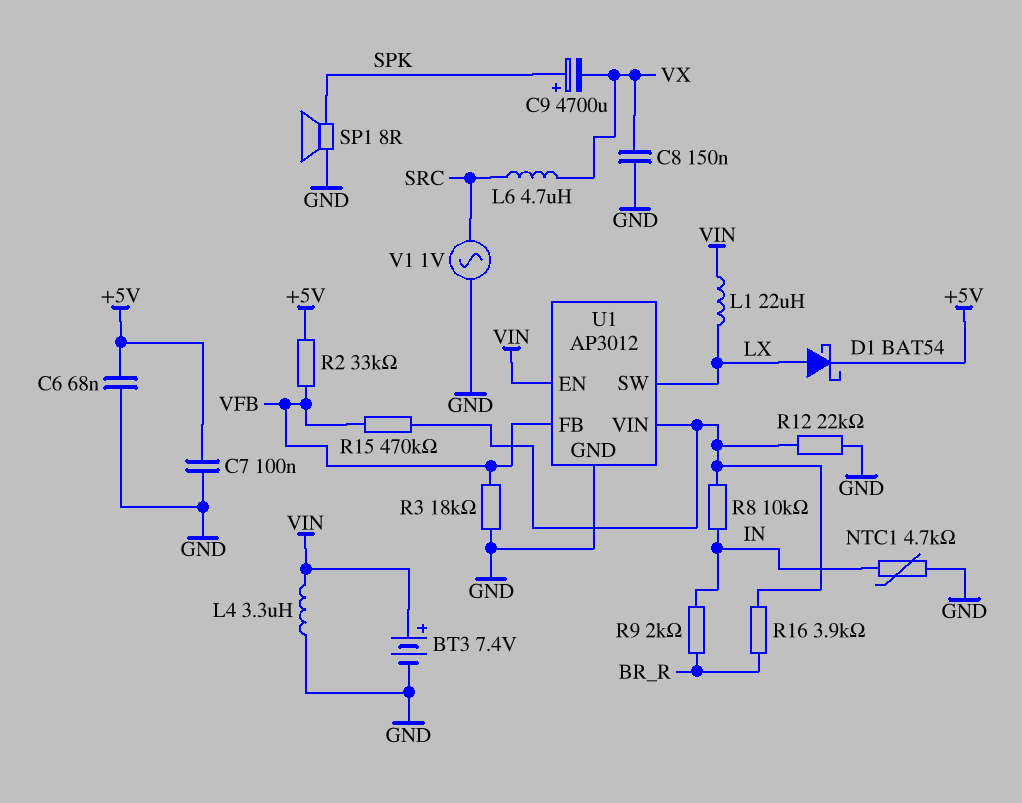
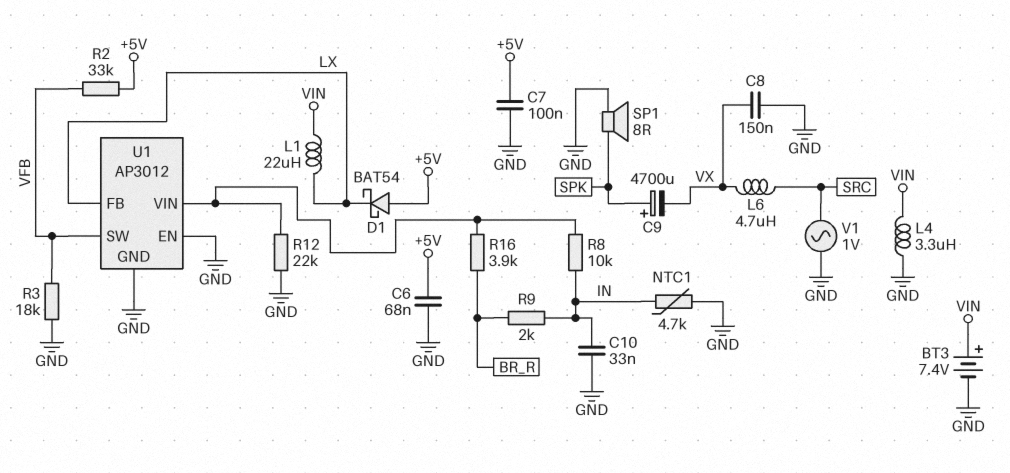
C10: none -> 33nF (GND, IN)
D1: schottky BAT54 (A LX, K +5V) -> schottky BAT54 (A +5V, K LX)
R15: 470k (U1/VIN, VFB) -> none
U1 pin EN: VIN -> GND
U1 pin FB: VFB -> LX
U1 pin SW: LX -> VFB

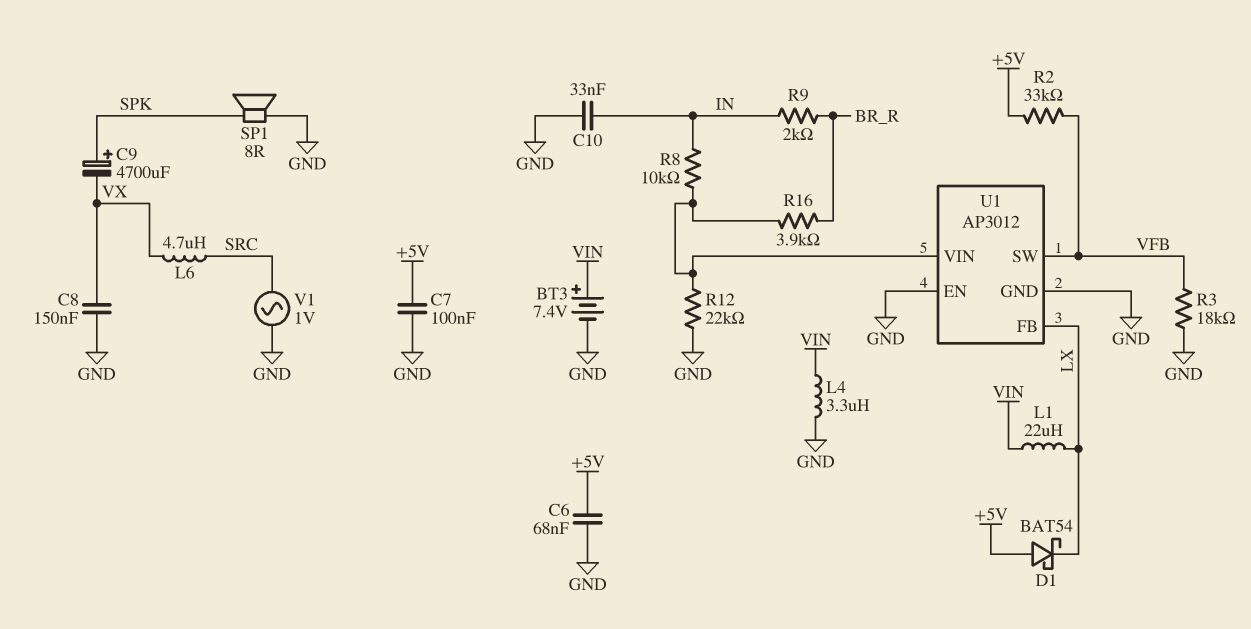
NTC1: 4.7k (GND, IN) -> none

